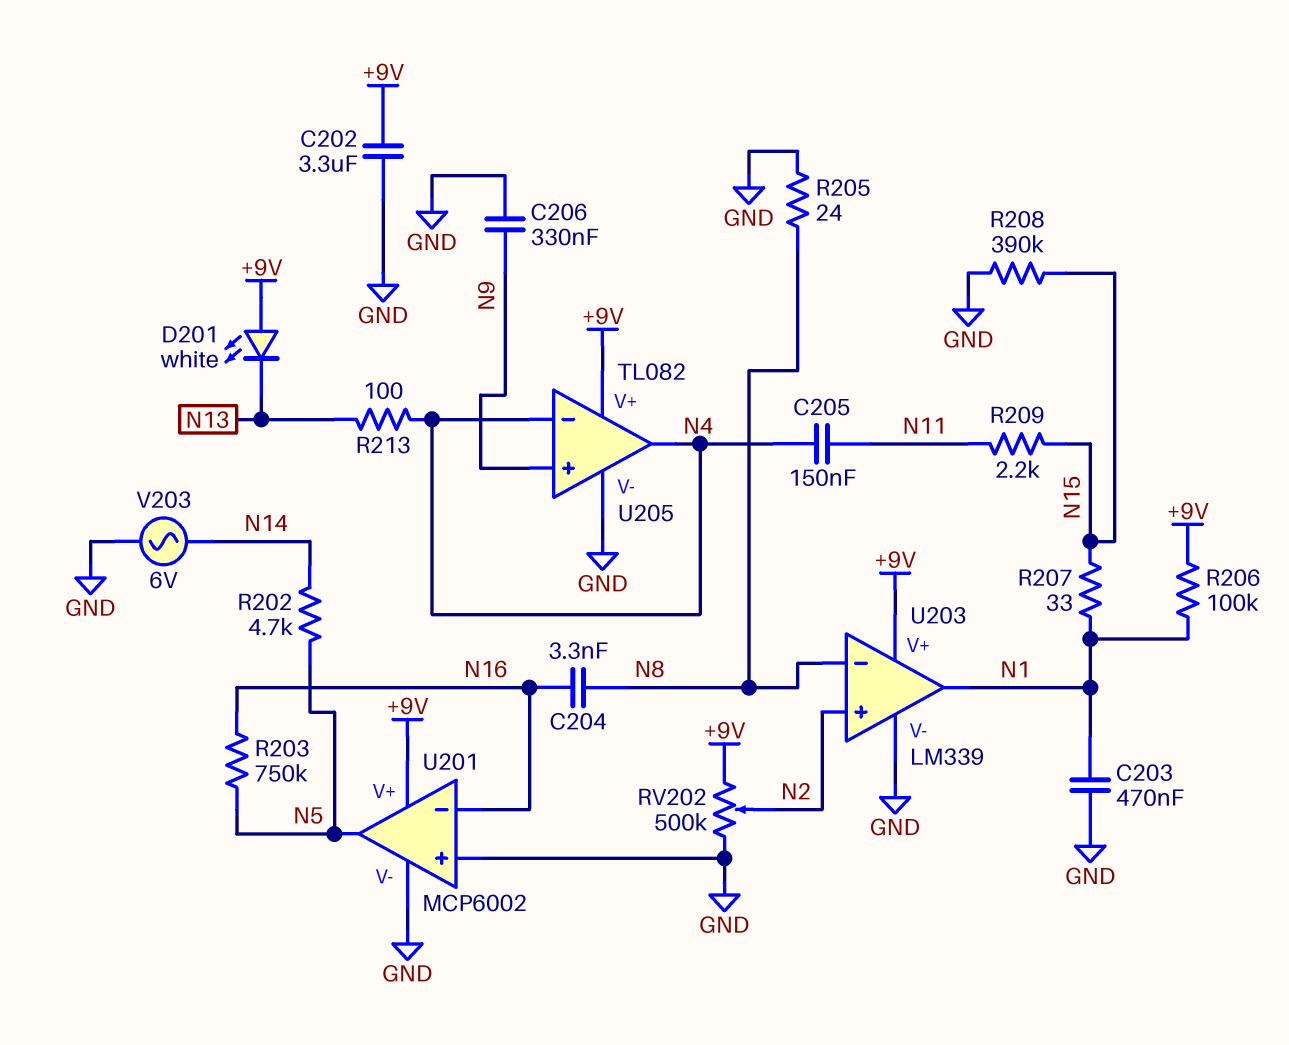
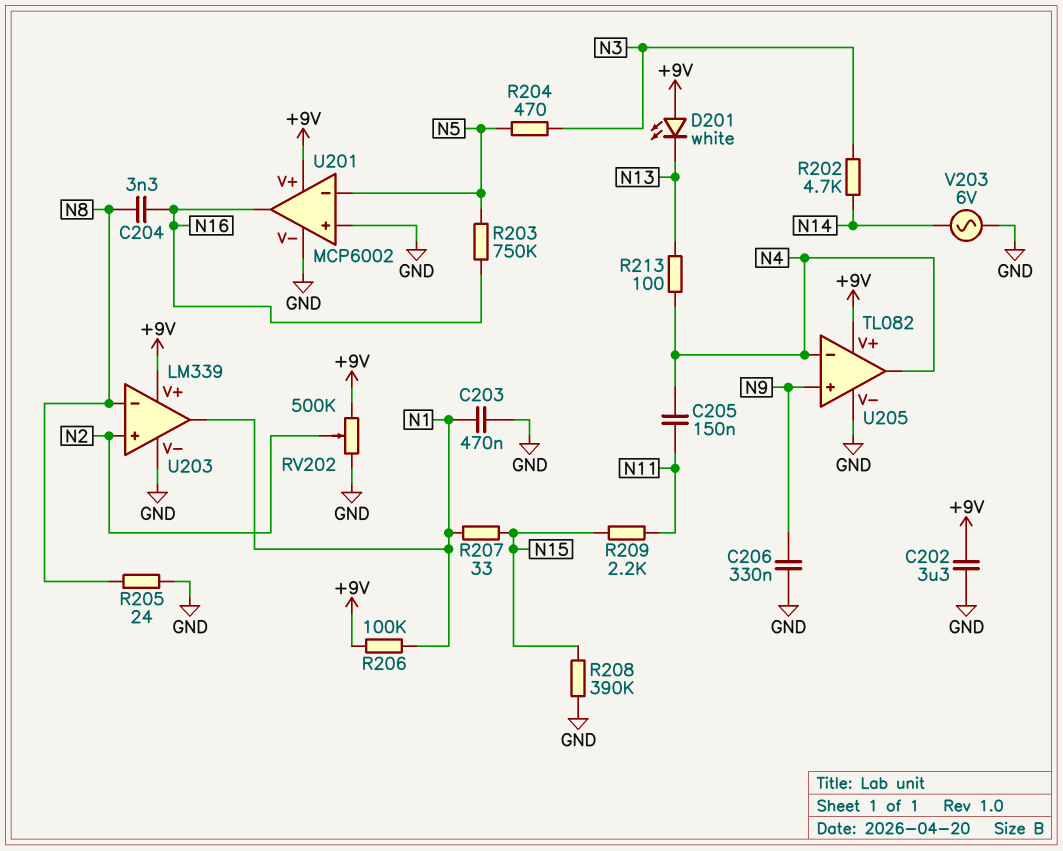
R202: 4.7k (N5, N14) -> 4.7k (N3, N14)
R204: none -> 470 (N3, N5)
U201 pin in-: N16 -> N5
U201 pin out: N5 -> N16

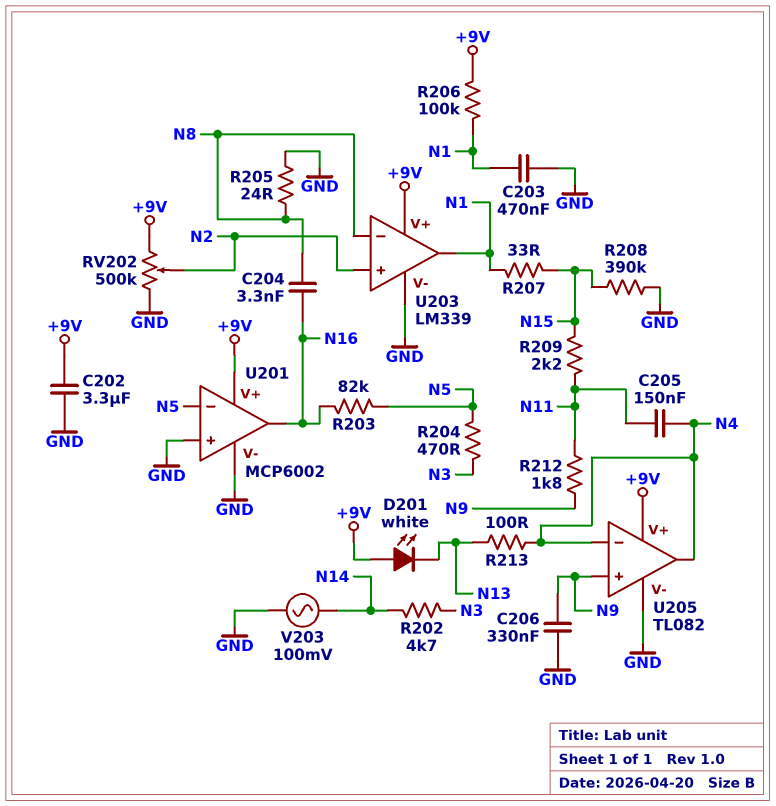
R203: 750k (N5, N16) -> 82k (N5, N16)
R212: none -> 1.8k (N9, N11)
V203: AC 6V (GND, N14) -> AC 100mV (GND, N14)

